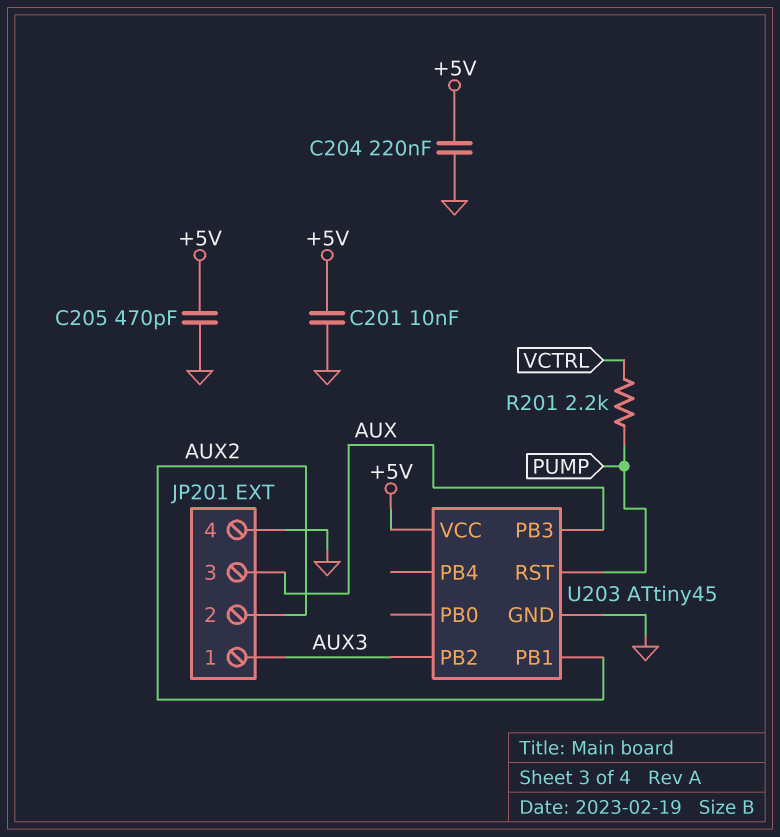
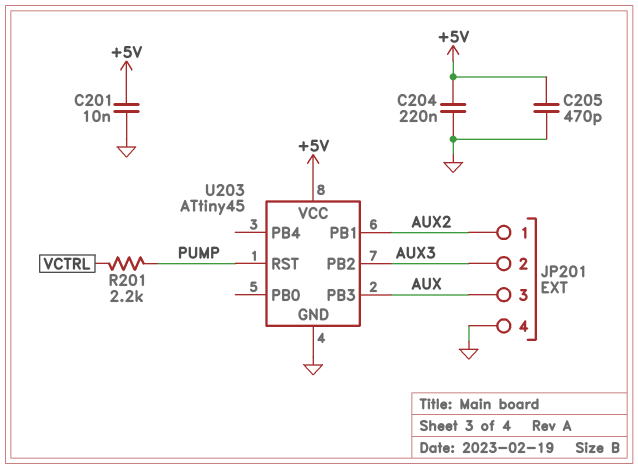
JP201 pin 1: AUX3 -> AUX2
JP201 pin 2: AUX2 -> AUX3

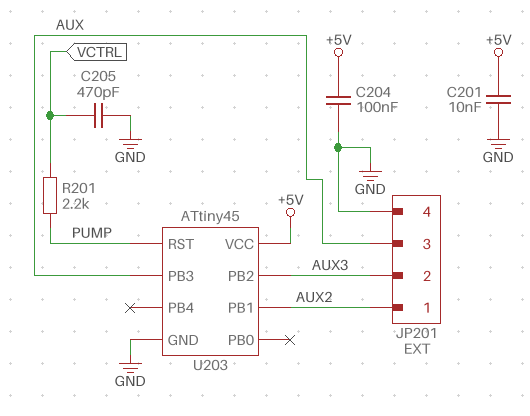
C204: 220nF (+5V, GND) -> 100nF (+5V, GND)
C205: 470pF (+5V, GND) -> 470pF (GND, VCTRL)

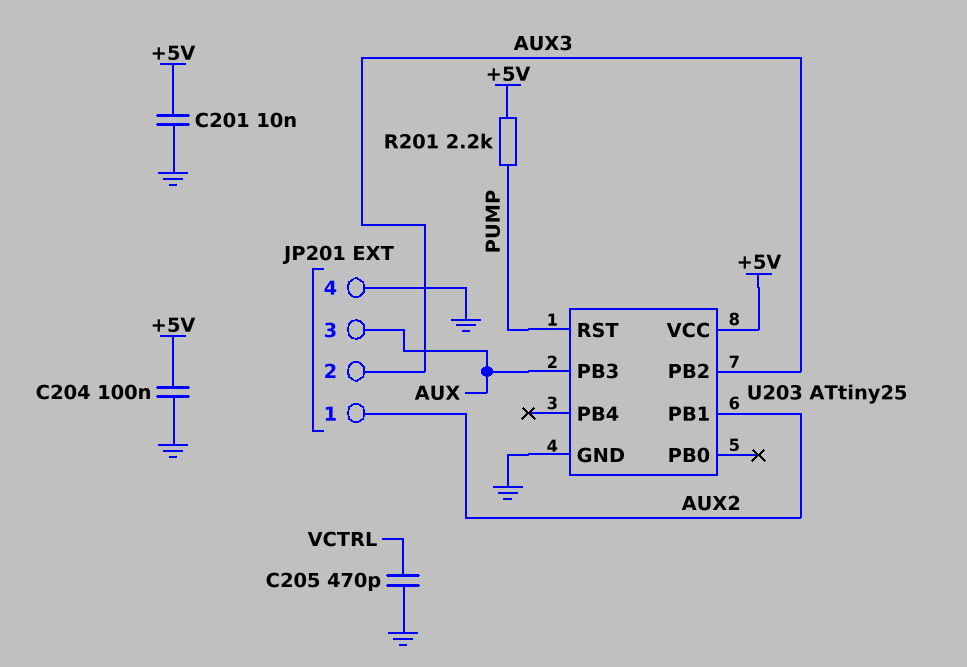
R201: 2.2k (PUMP, VCTRL) -> 2.2k (+5V, PUMP)
U203: ATtiny45 -> ATtiny25

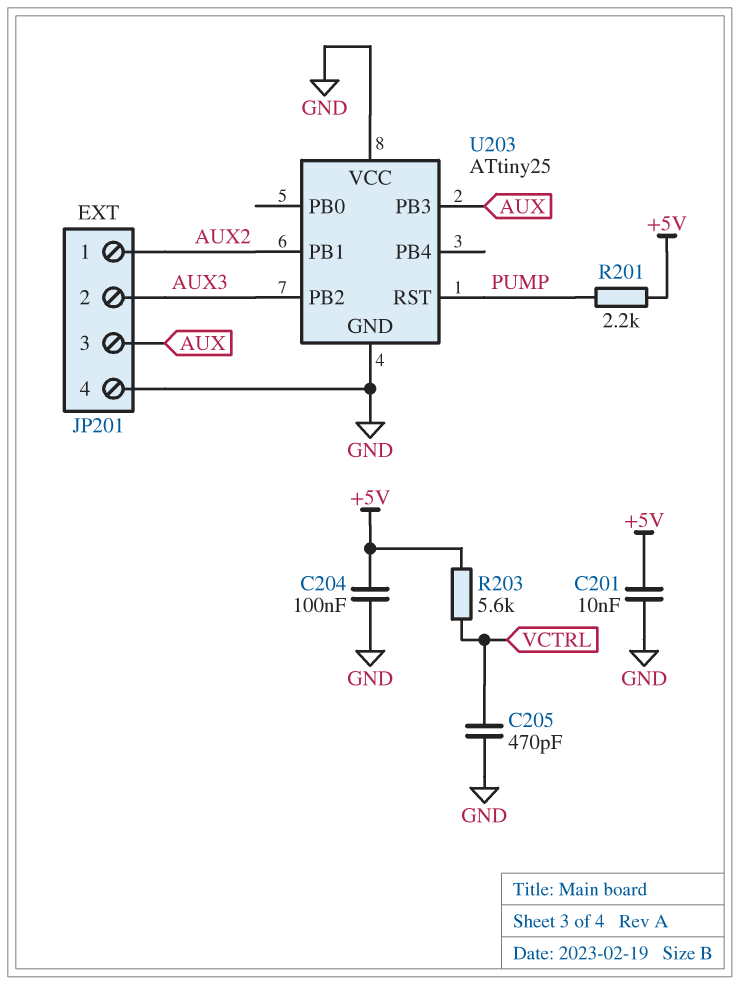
R203: none -> 5.6k (+5V, VCTRL)
U203 pin VCC: +5V -> GND

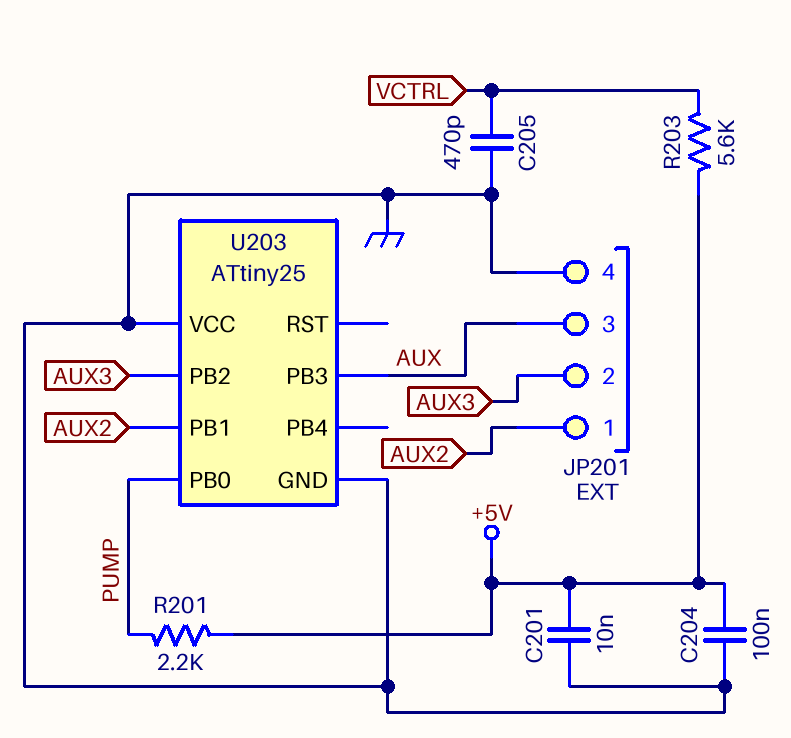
U203 pin PB0: none -> PUMP
U203 pin RST: PUMP -> none

